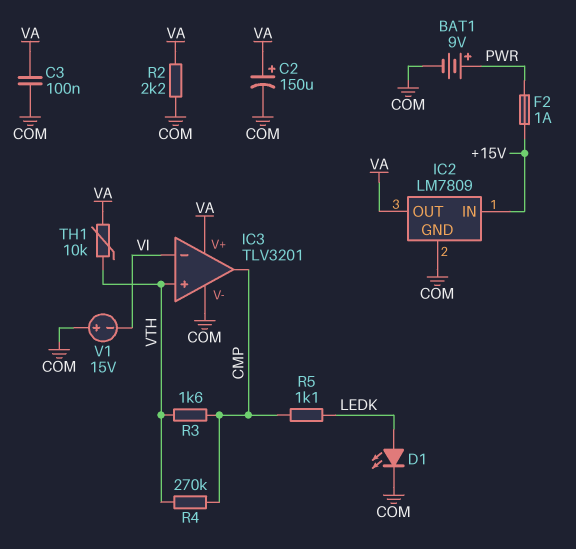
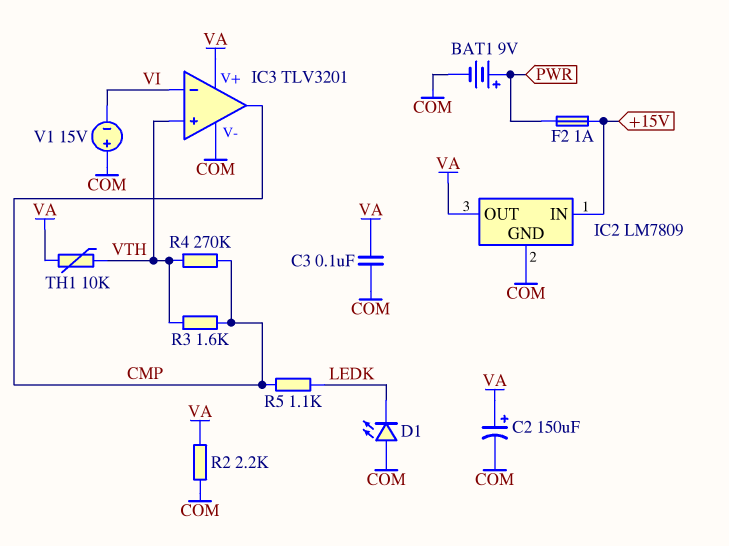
D1: LED (A LEDK, K COM) -> LED (A COM, K LEDK)

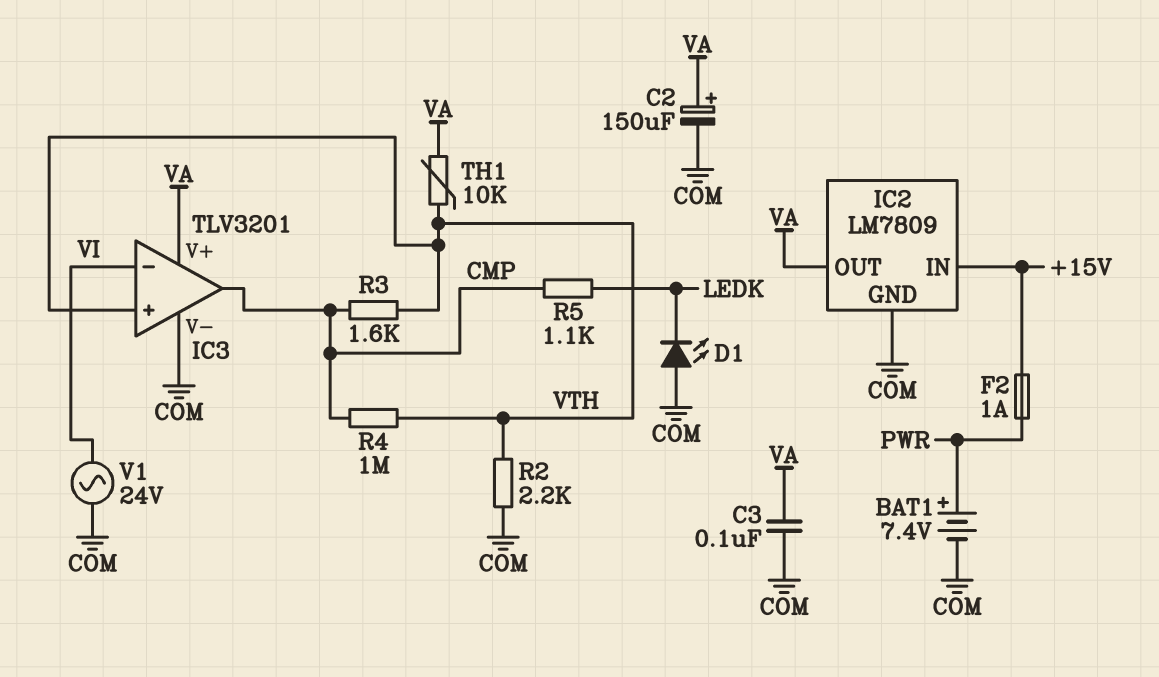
BAT1: 9V (plus PWR, minus COM) -> 7.4V (plus PWR, minus COM)
R2: 2.2k (COM, VA) -> 2.2k (COM, VTH)
R4: 270k (CMP, VTH) -> 1M (CMP, VTH)
V1: 15V (plus COM, minus VI) -> AC 24V (COM, VI)

